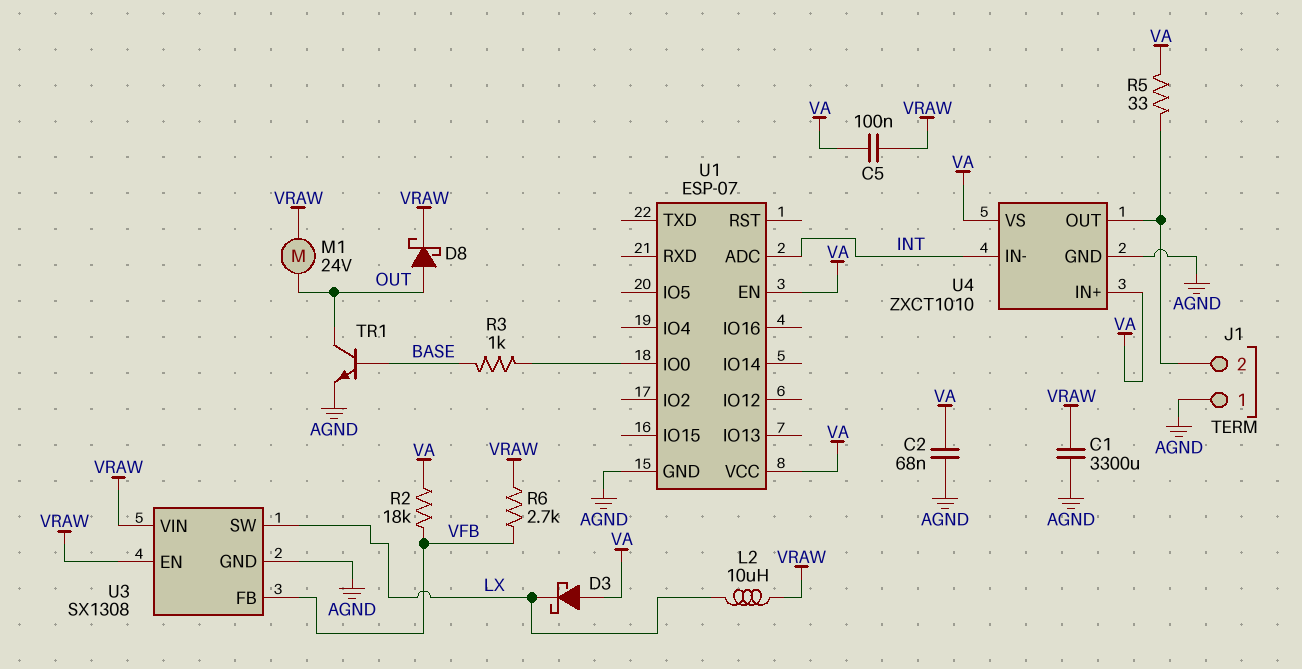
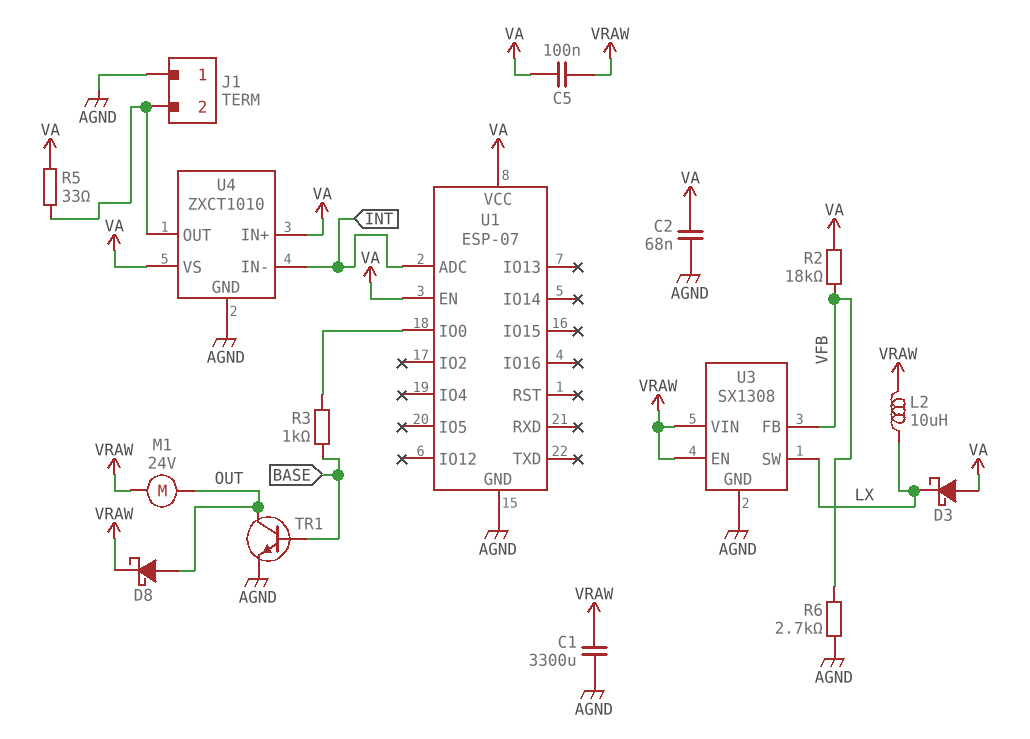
R6: 2.7k (VFB, VRAW) -> 2.7k (AGND, VFB)

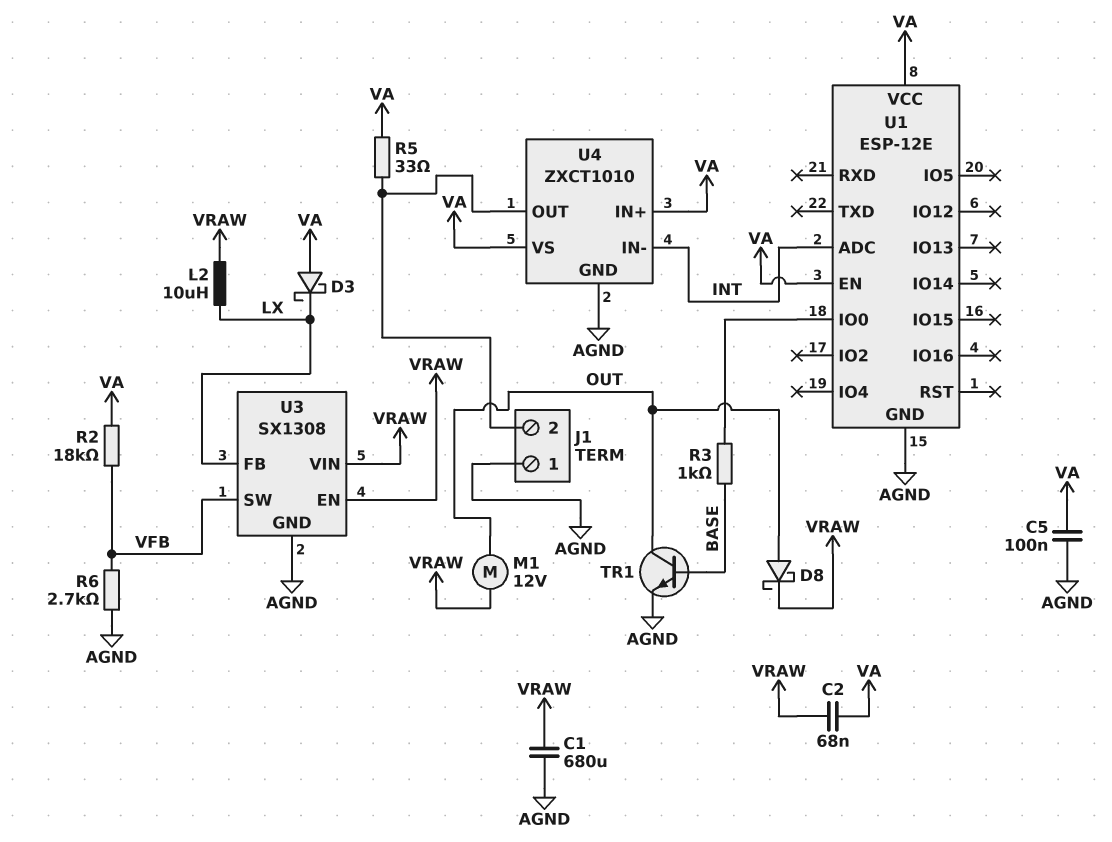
C1: 3300uF (AGND, VRAW) -> 680uF (AGND, VRAW)
C2: 68nF (AGND, VA) -> 68nF (VA, VRAW)
C5: 100nF (VA, VRAW) -> 100nF (AGND, VA)
M1: motor 24V (OUT, VRAW) -> motor 12V (OUT, VRAW)
U1: ESP-07 -> ESP-12E
U3 pin FB: VFB -> LX
U3 pin SW: LX -> VFB

